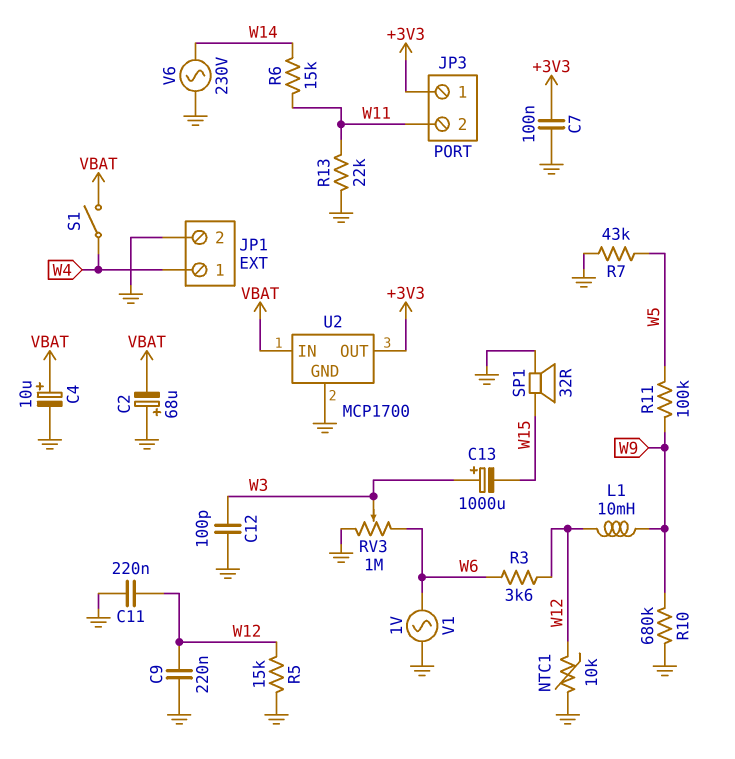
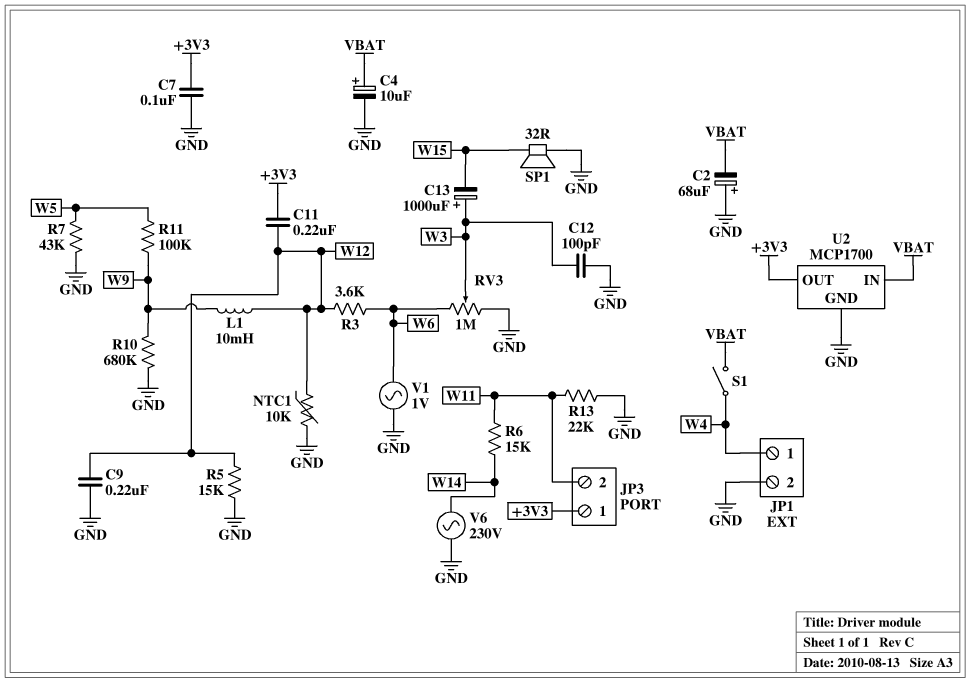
C11: 220nF (GND, W12) -> 220nF (+3V3, W12)

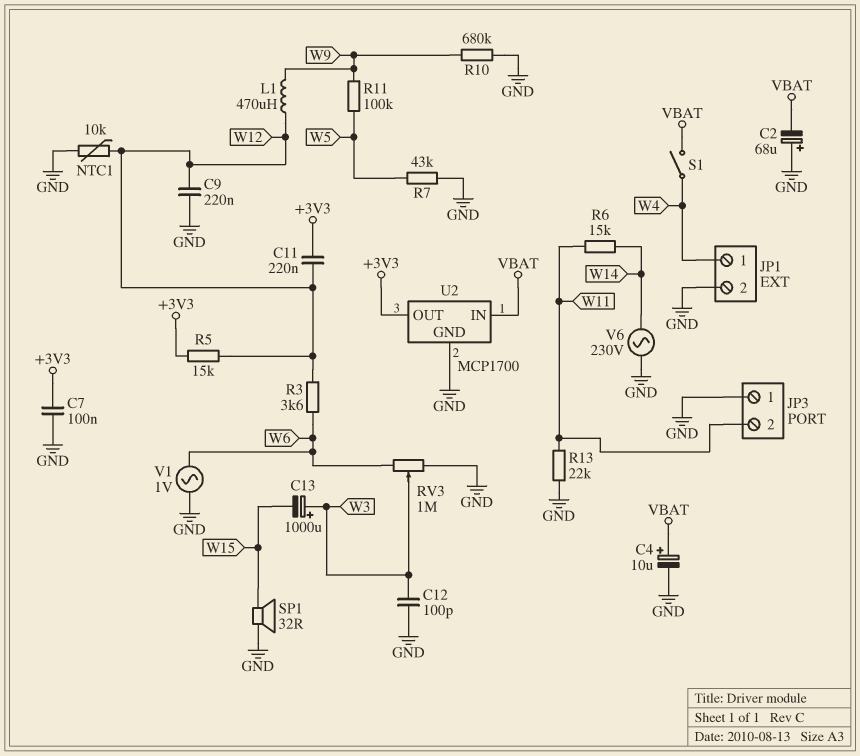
JP3 pin 1: +3V3 -> GND
L1: 10mH (W9, W12) -> 470uH (W9, W12)
R5: 15k (GND, W12) -> 15k (+3V3, W12)

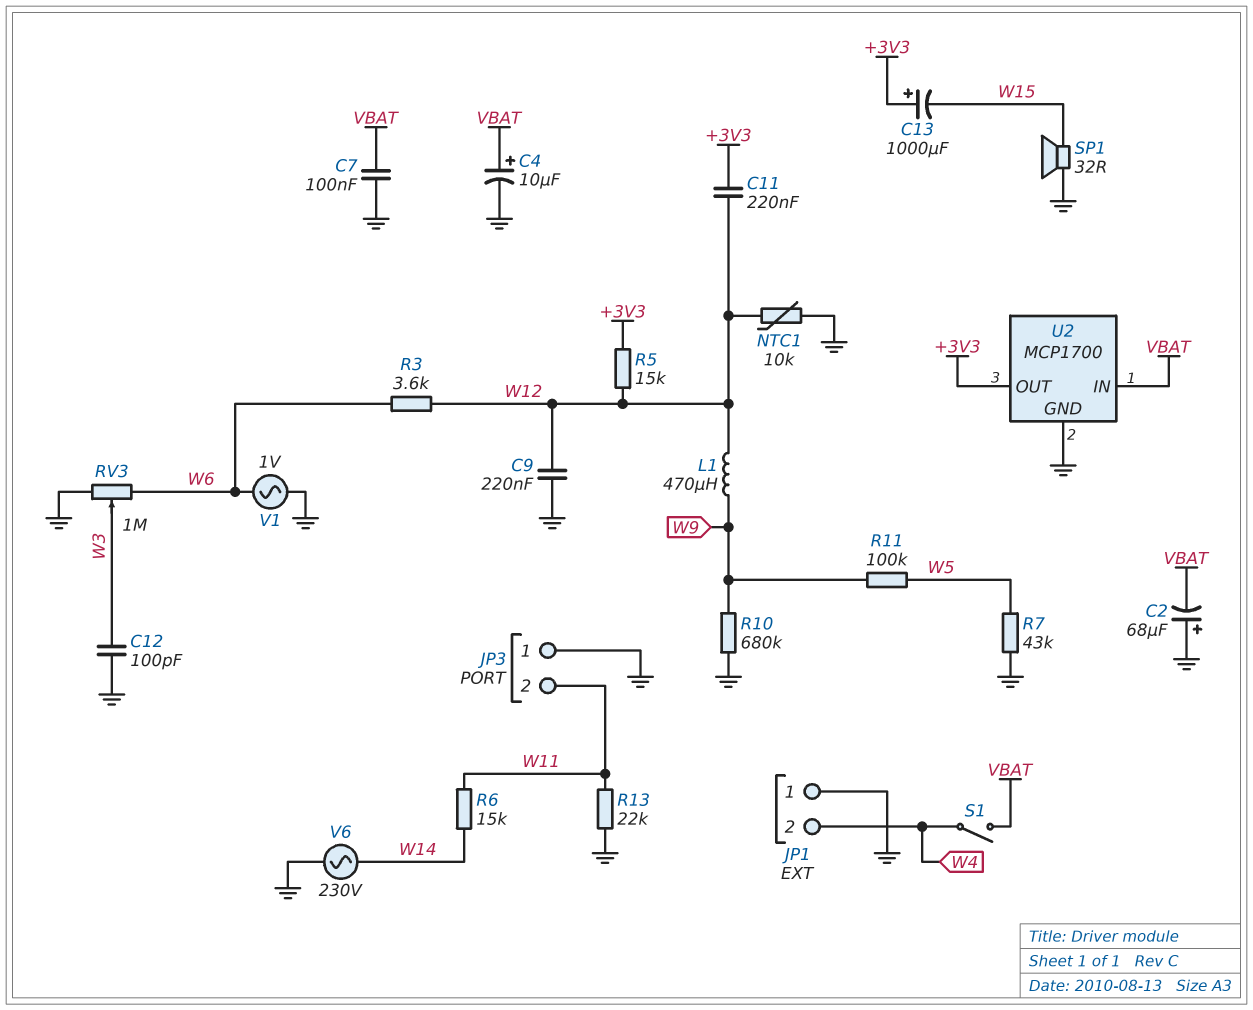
C7: 100nF (+3V3, GND) -> 100nF (GND, VBAT)
C13: 1000uF (plus W3, minus W15) -> 1000uF (plus +3V3, minus W15)
JP1 pin 1: W4 -> GND
JP1 pin 2: GND -> W4

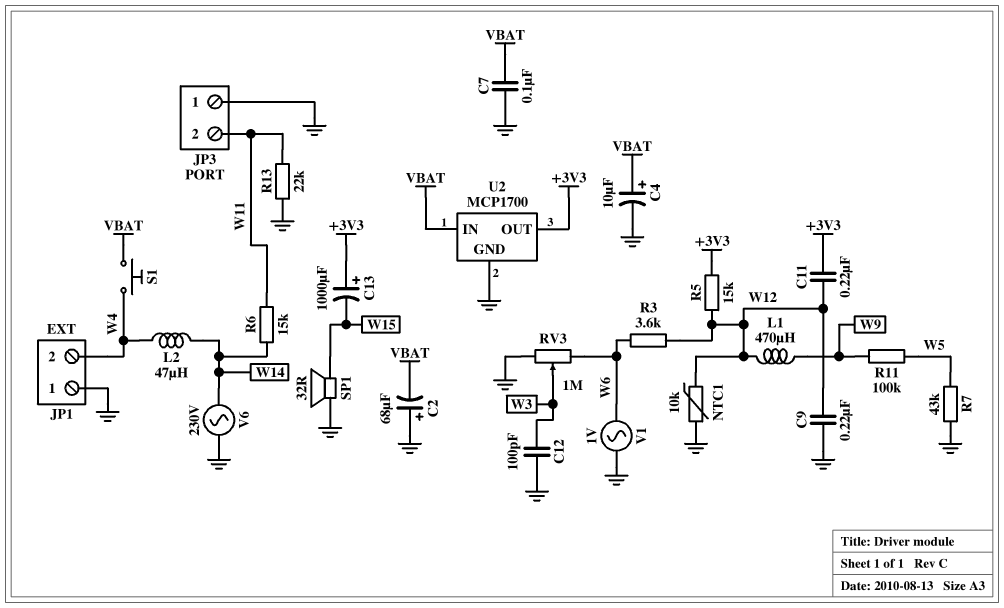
L2: none -> 47uH (W4, W14)
R10: 680k (GND, W9) -> none
S1: switch (VBAT, W4) -> button (VBAT, W4)

